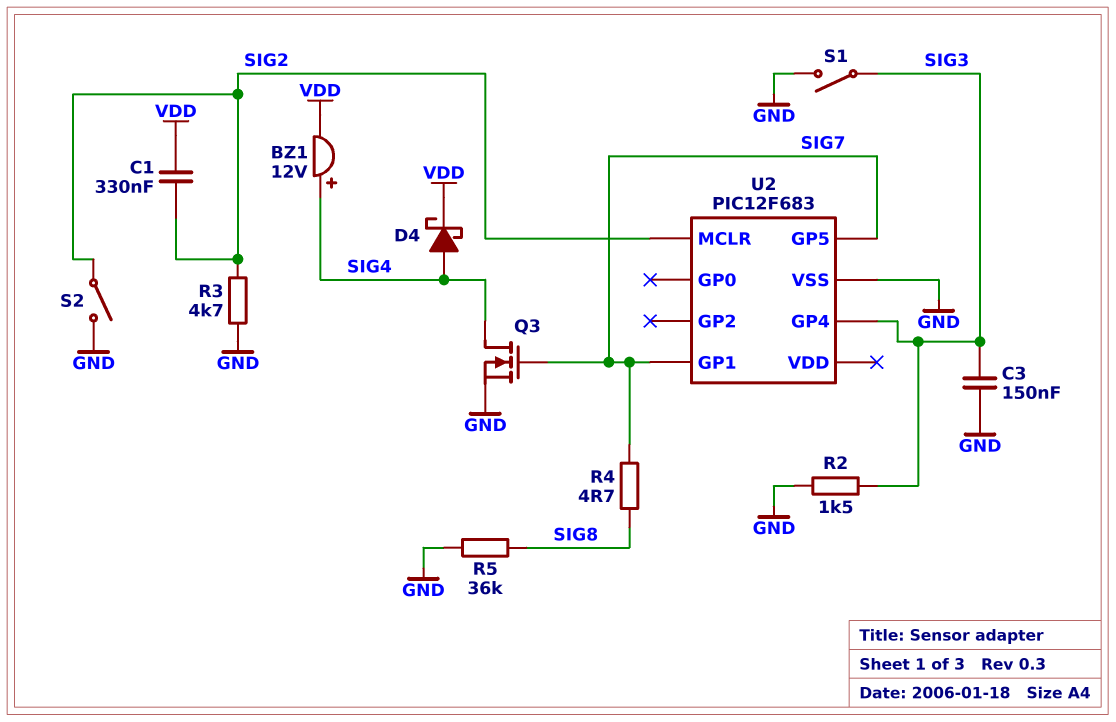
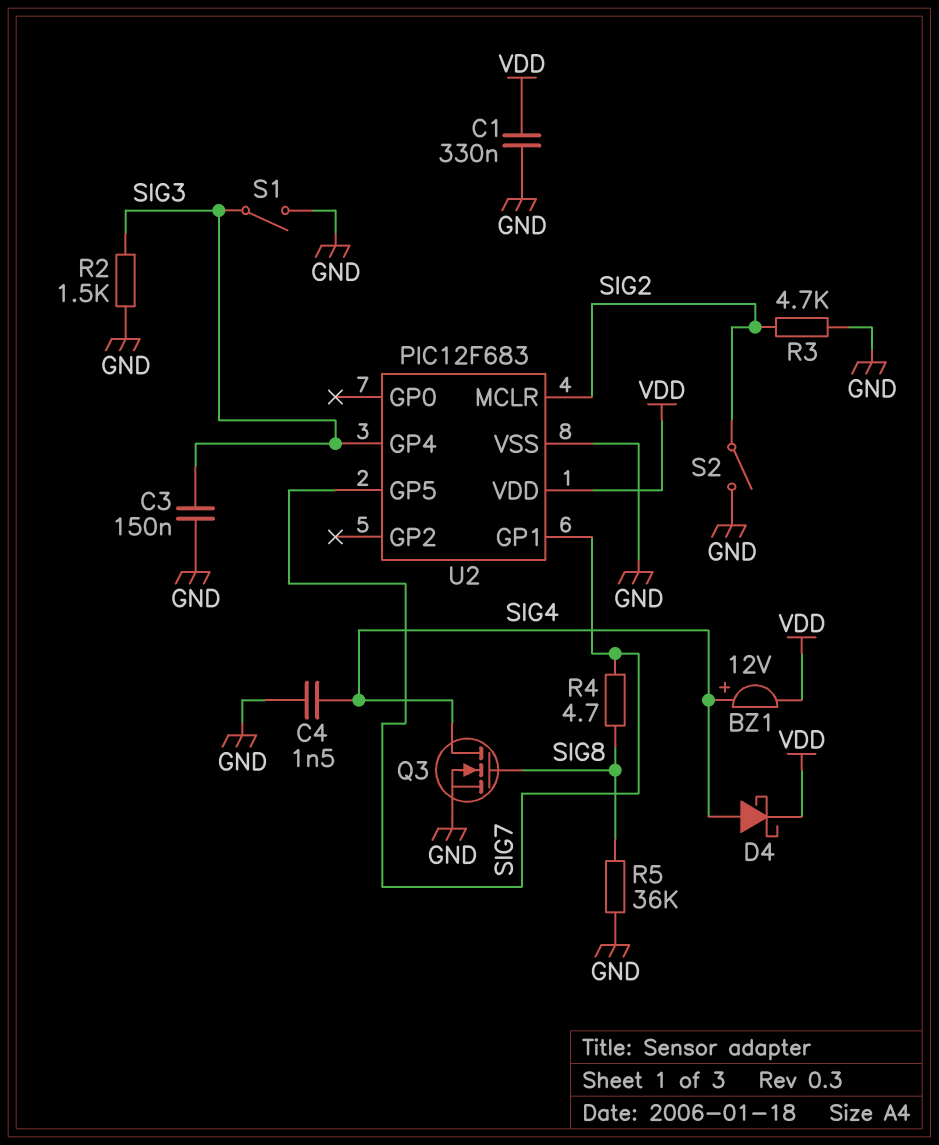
C1: 330nF (SIG2, VDD) -> 330nF (GND, VDD)
C4: none -> 1.5nF (GND, SIG4)
Q3: NMOS (G SIG7, D SIG4, S GND) -> NMOS (G SIG8, D SIG4, S GND)
U2 pin VDD: none -> VDD

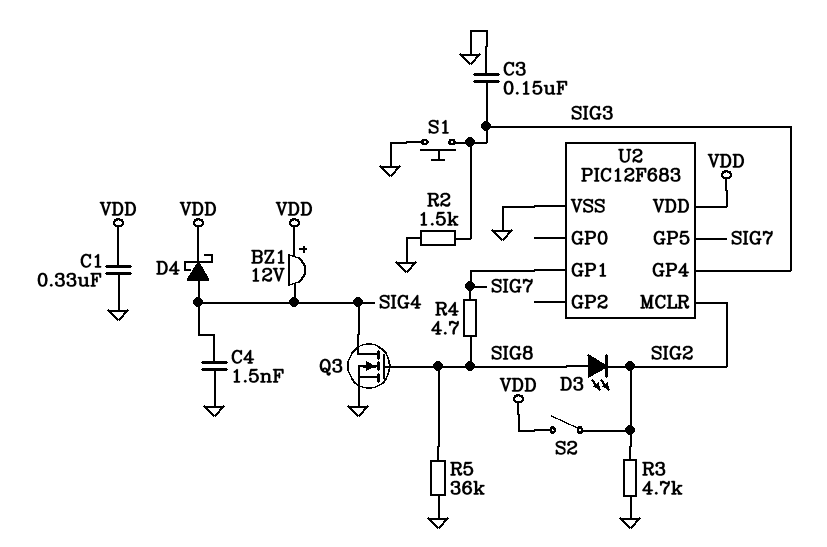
BZ1: buzzer 12V (plus SIG4, minus VDD) -> buzzer 12V (plus VDD, minus SIG4)
D3: none -> LED (A SIG8, K SIG2)
S1: switch (GND, SIG3) -> button (GND, SIG3)
S2: switch (GND, SIG2) -> switch (SIG2, VDD)

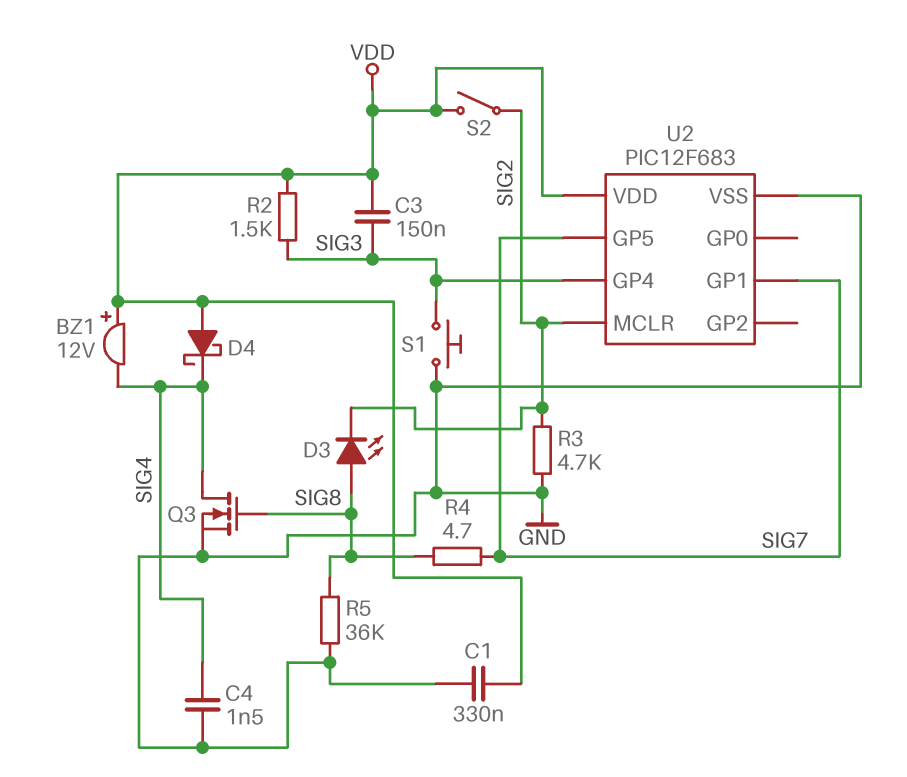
C3: 150nF (GND, SIG3) -> 150nF (SIG3, VDD)
D4: schottky (A SIG4, K VDD) -> schottky (A VDD, K SIG4)
R2: 1.5k (GND, SIG3) -> 1.5k (SIG3, VDD)

